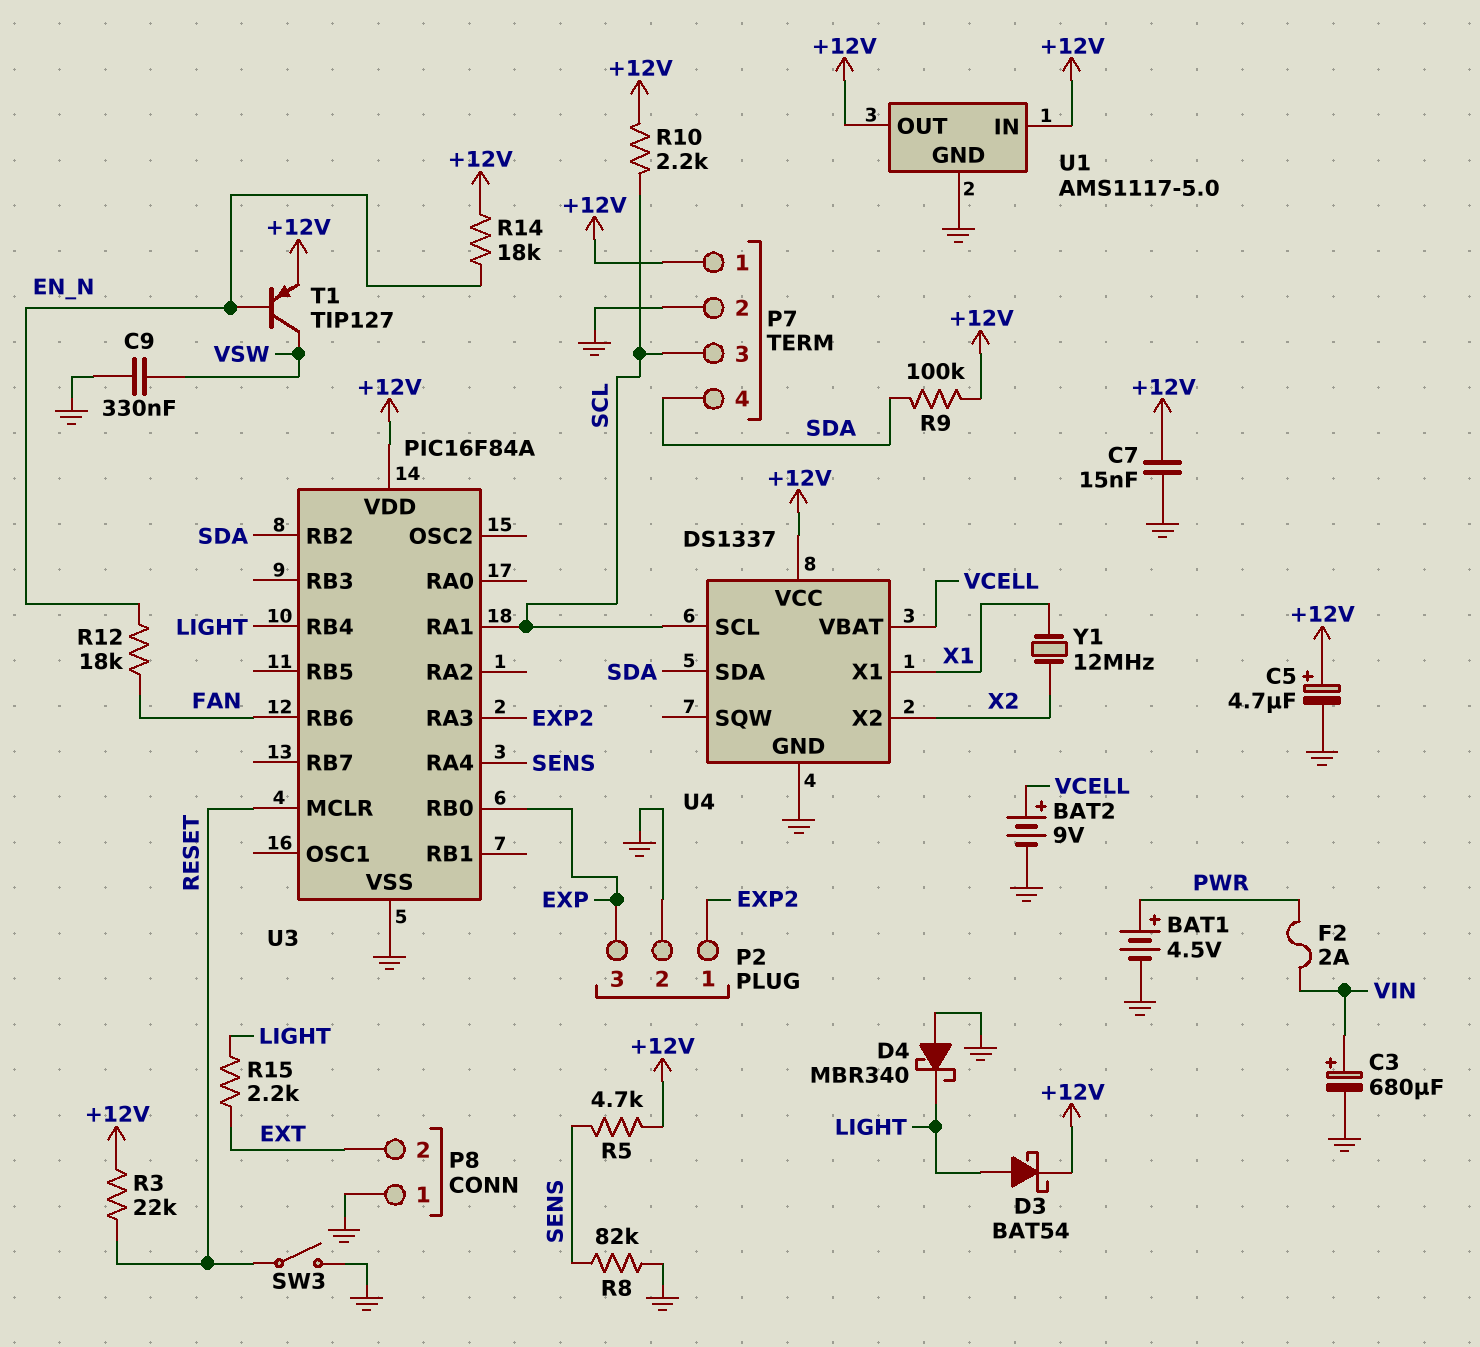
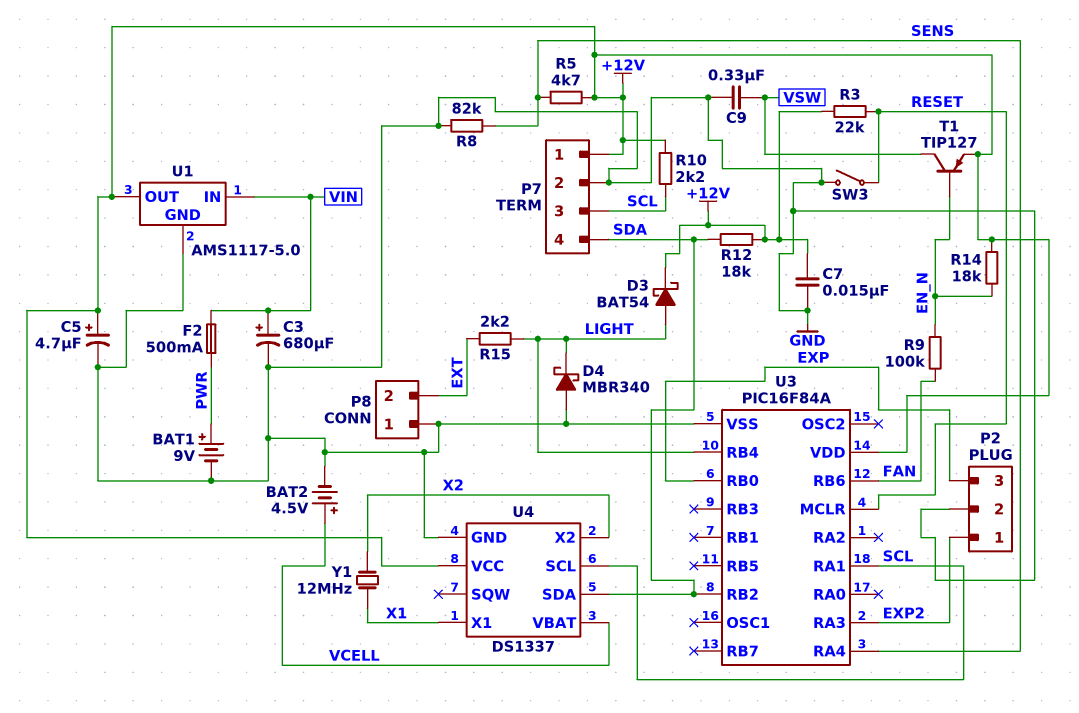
BAT1: 4.5V (plus PWR, minus GND) -> 9V (plus PWR, minus GND)
BAT2: 9V (plus VCELL, minus GND) -> 4.5V (plus VCELL, minus GND)
F2: 2A (PWR, VIN) -> 500mA (PWR, VIN)
R9: 100k (+12V, SDA) -> 100k (EN_N, FAN)
R12: 18k (EN_N, FAN) -> 18k (+12V, SDA)
U1 pin IN: +12V -> VIN

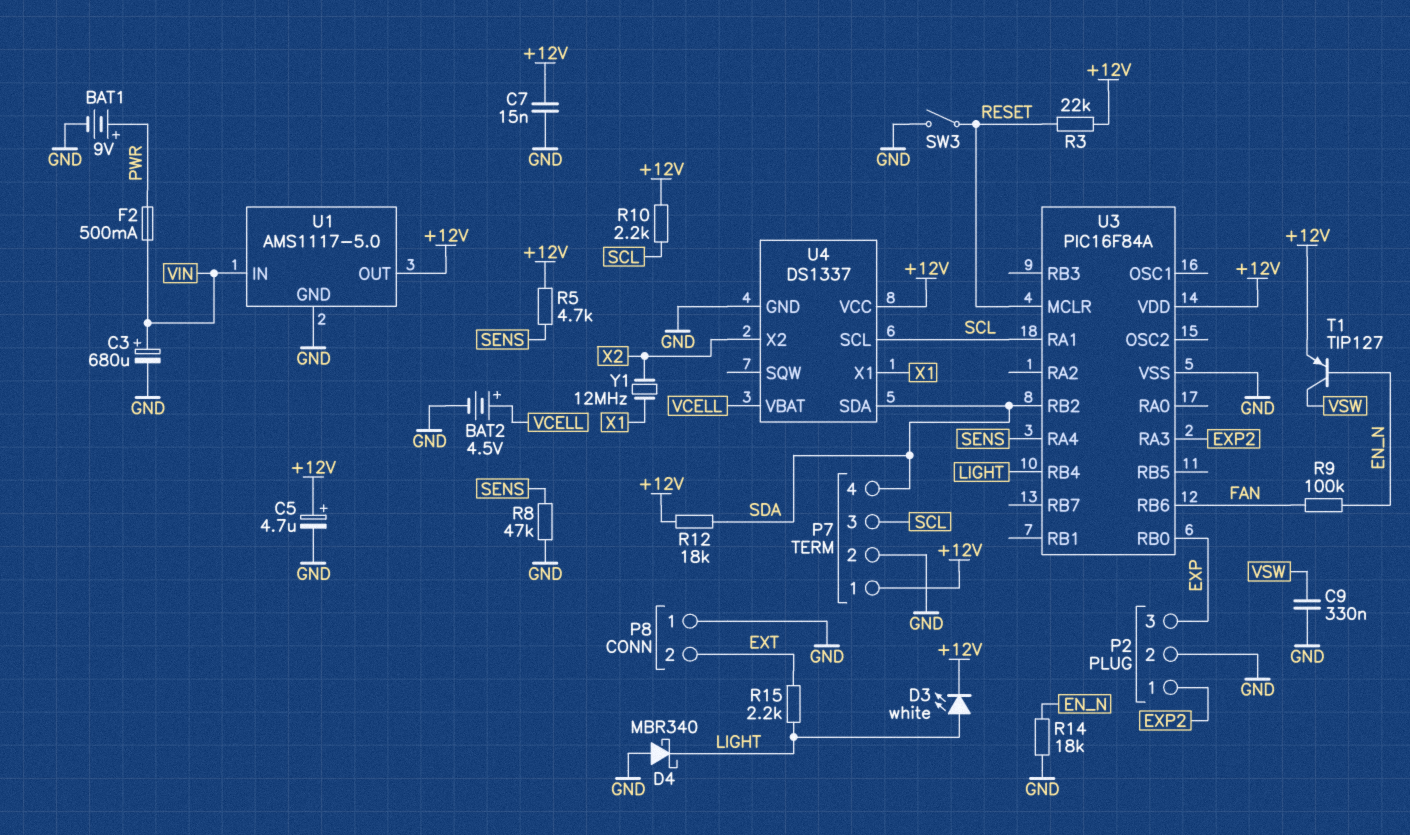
D3: schottky BAT54 (A LIGHT, K +12V) -> LED white (A LIGHT, K +12V)
R8: 82k (GND, SENS) -> 47k (GND, SENS)
R14: 18k (+12V, EN_N) -> 18k (EN_N, GND)

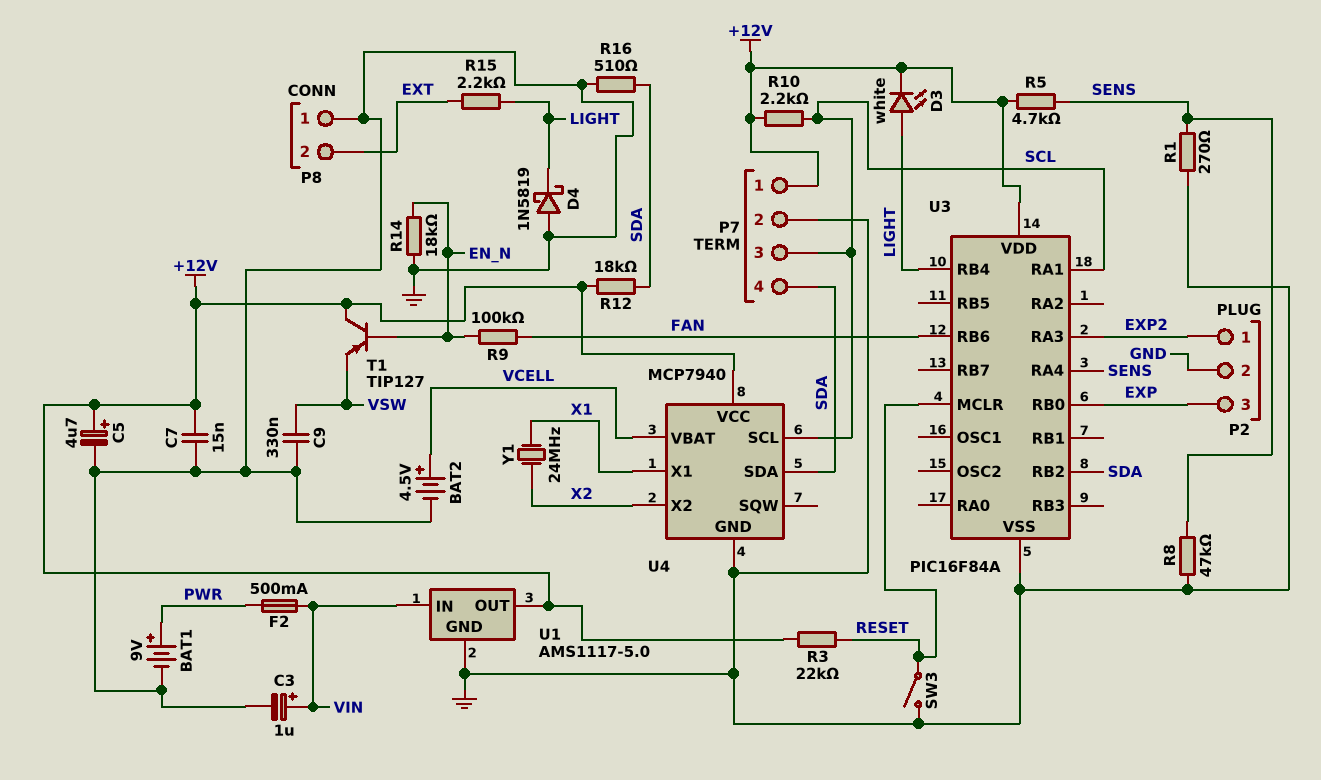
C3: 680uF (plus VIN, minus GND) -> 1uF (plus VIN, minus GND)
D4: schottky MBR340 (A GND, K LIGHT) -> schottky 1N5819 (A GND, K LIGHT)
R1: none -> 270 (GND, SENS)
R16: none -> 510 (GND, SDA)
T1: PNP TIP127 (B EN_N, C VSW, E +12V) -> PNP TIP127 (B EN_N, C +12V, E VSW)
U4: DS1337 -> MCP7940
Y1: 12MHz (X1, X2) -> 24MHz (X1, X2)

